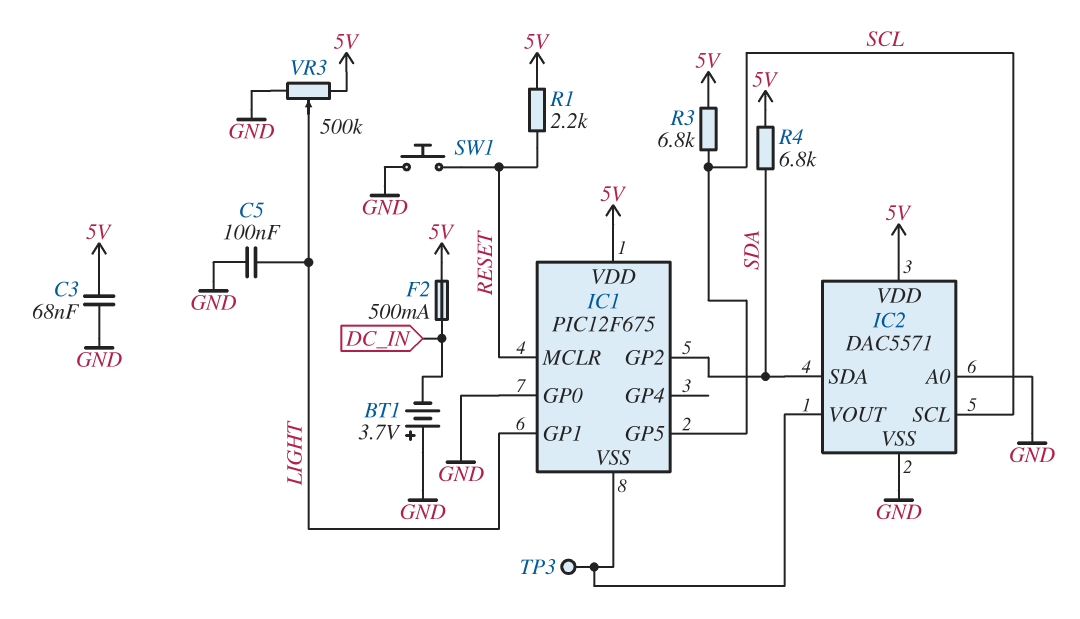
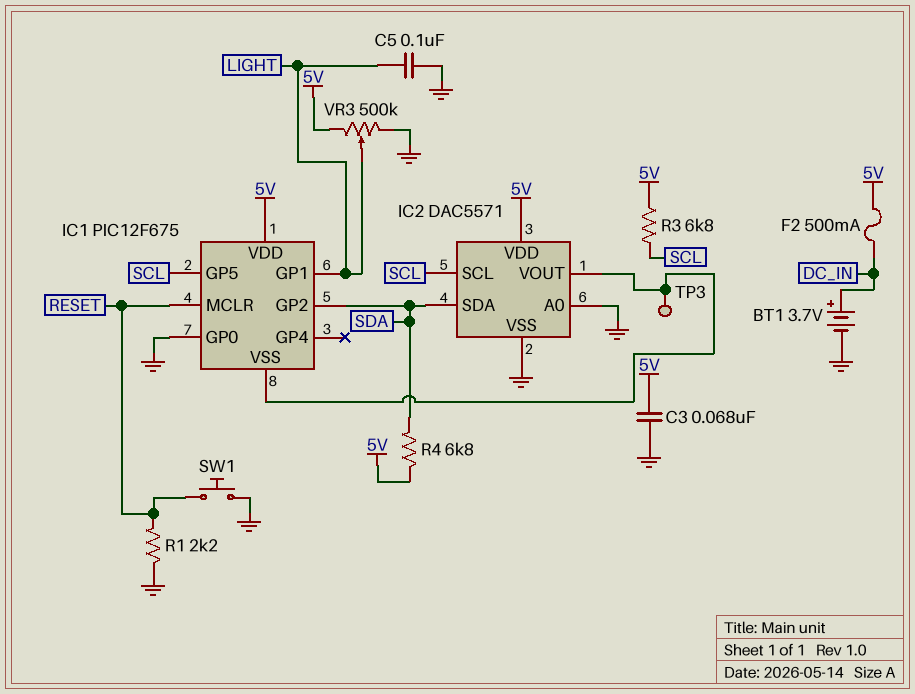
BT1: 3.7V (plus GND, minus DC_IN) -> 3.7V (plus DC_IN, minus GND)
R1: 2.2k (5V, RESET) -> 2.2k (GND, RESET)

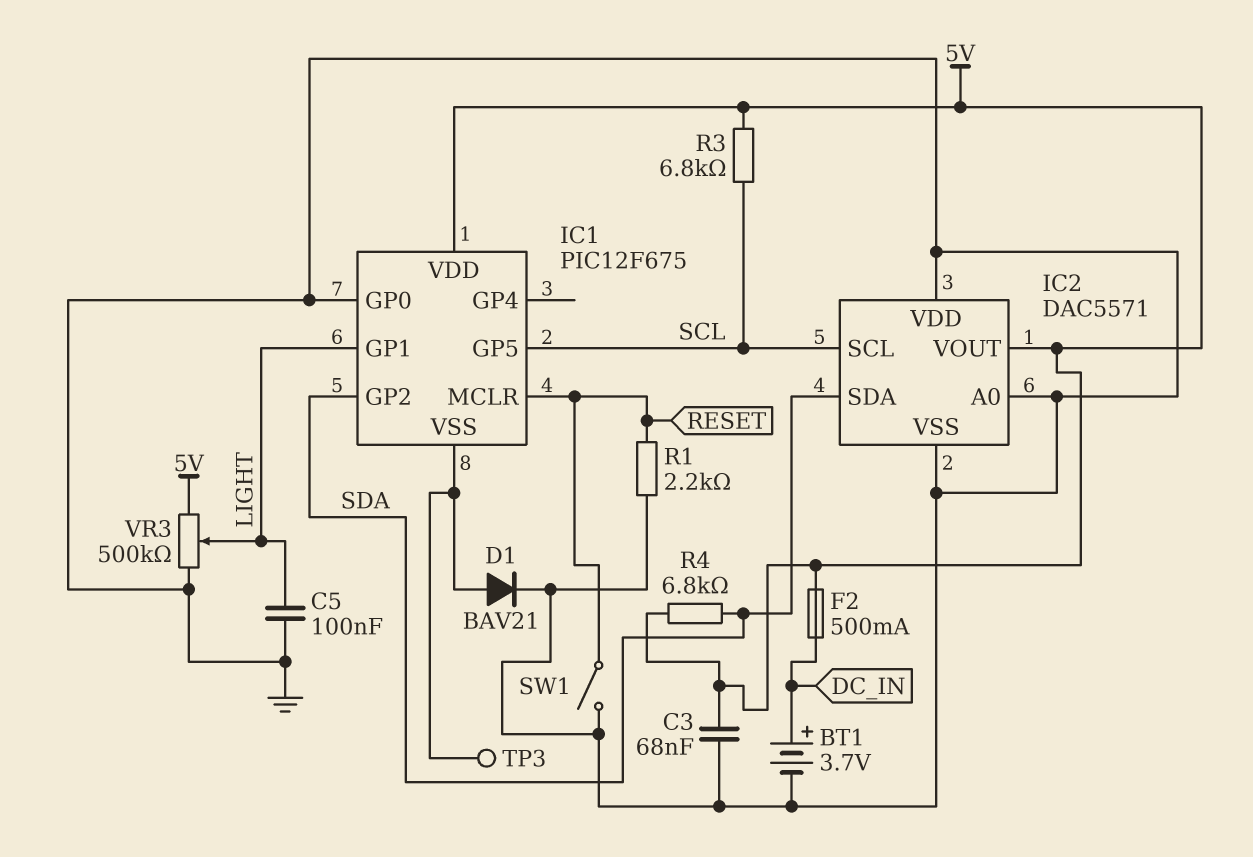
D1: none -> diode BAV21 (A IC1/VSS, K GND)
IC2 pin VDD: 5V -> GND
IC2 pin VOUT: IC1/VSS -> 5V
SW1: button (GND, RESET) -> switch (GND, RESET)

